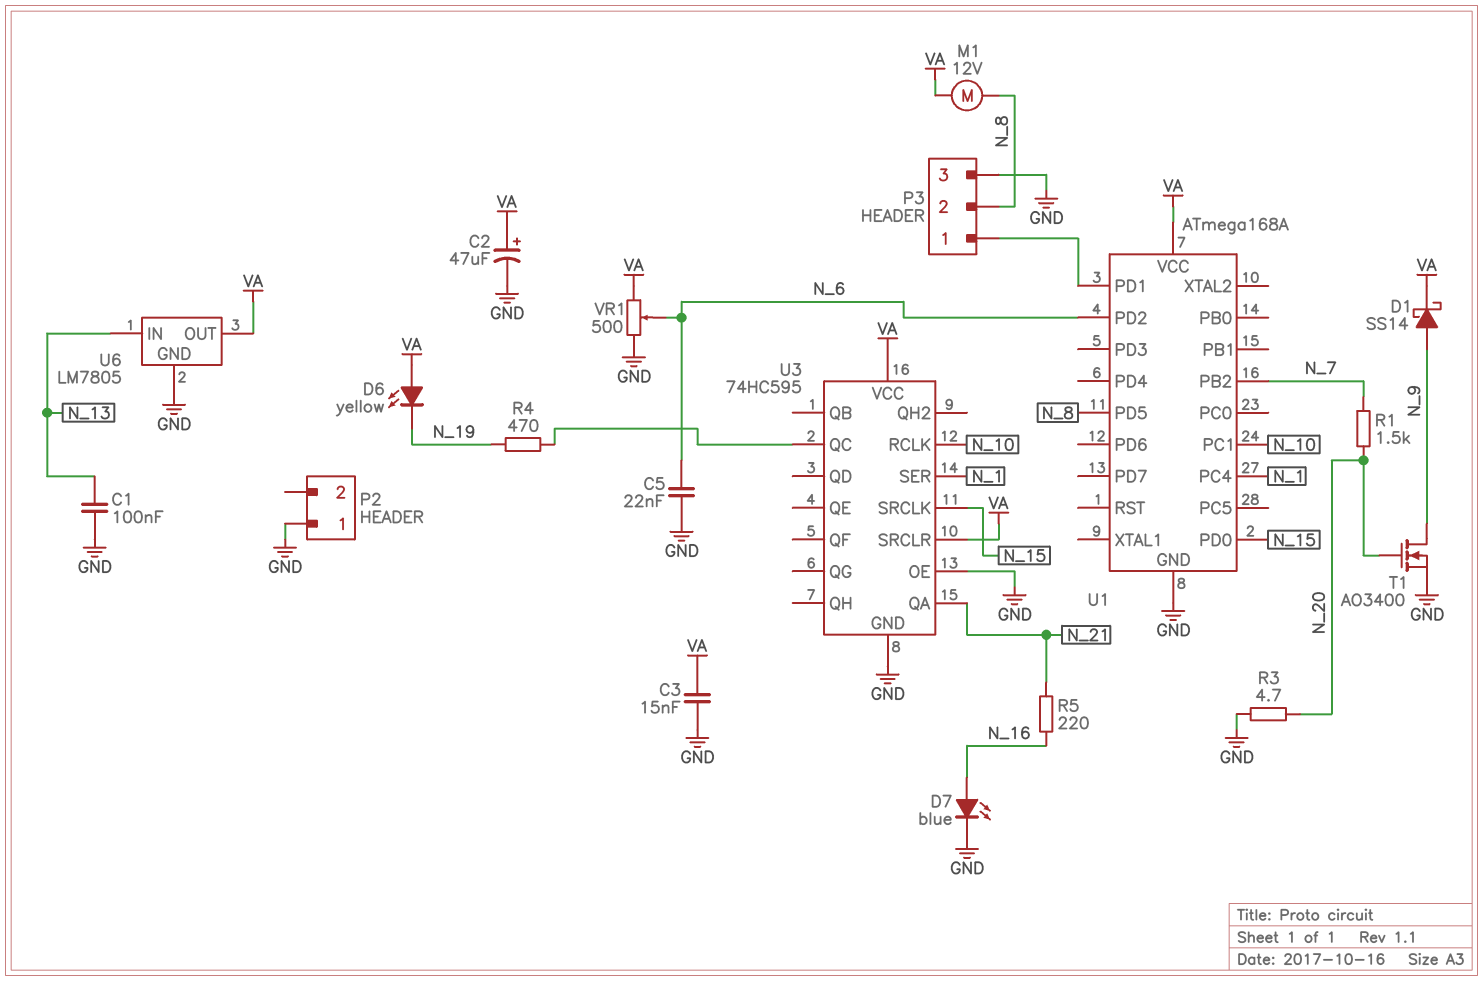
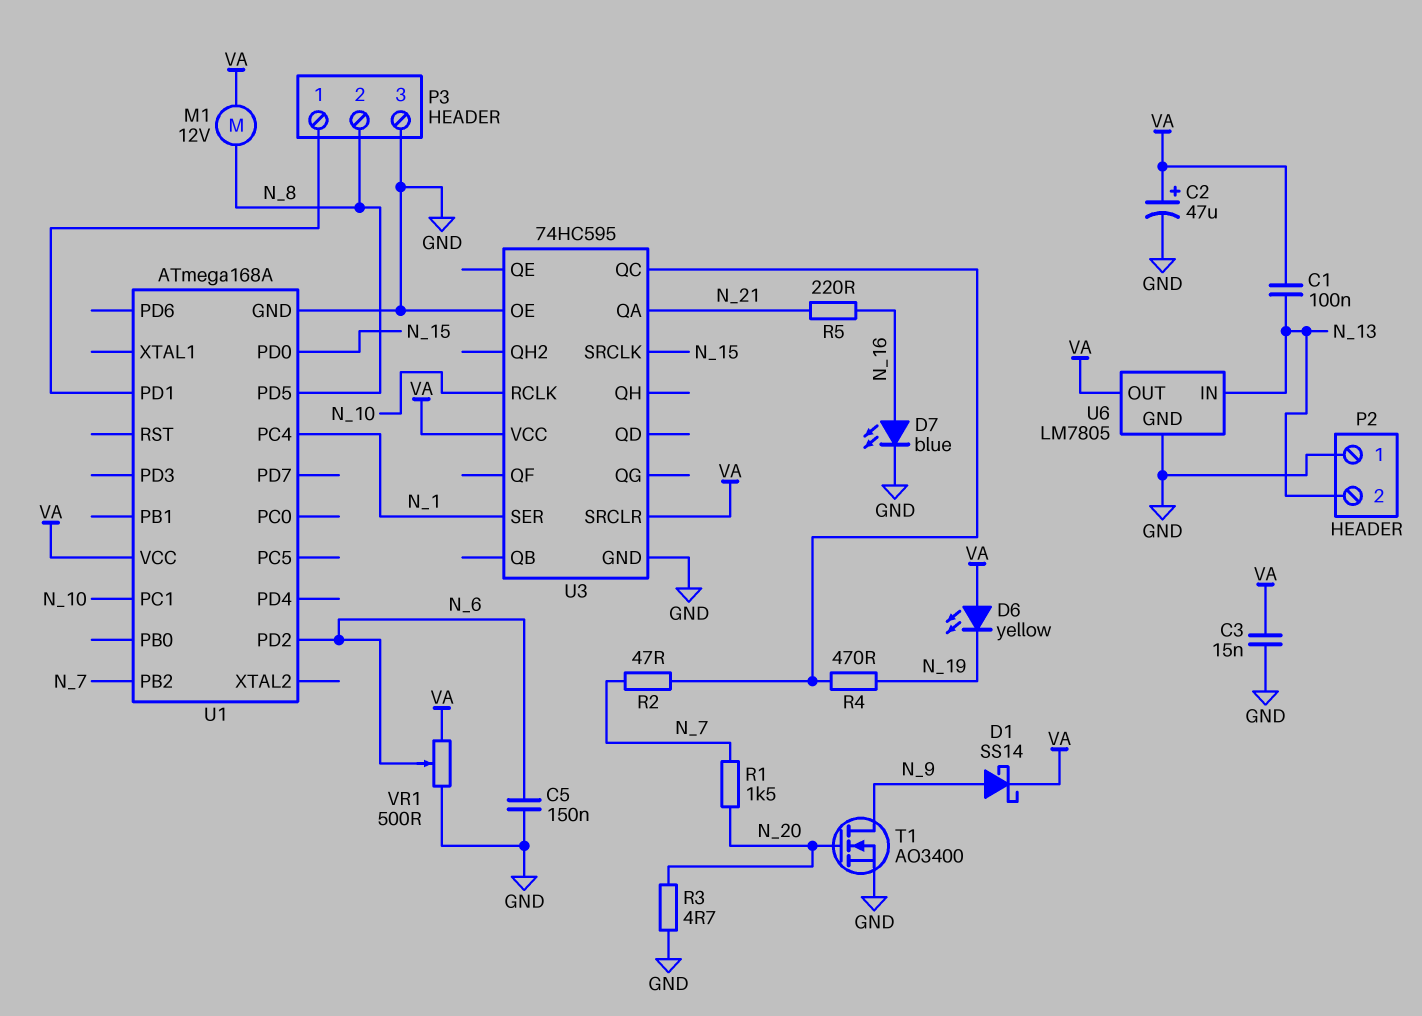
C1: 100nF (GND, N_13) -> 100nF (N_13, VA)
C5: 22nF (GND, N_6) -> 150nF (GND, N_6)
P2 pin 2: none -> N_13
R2: none -> 47 (N_7, U3/QC)

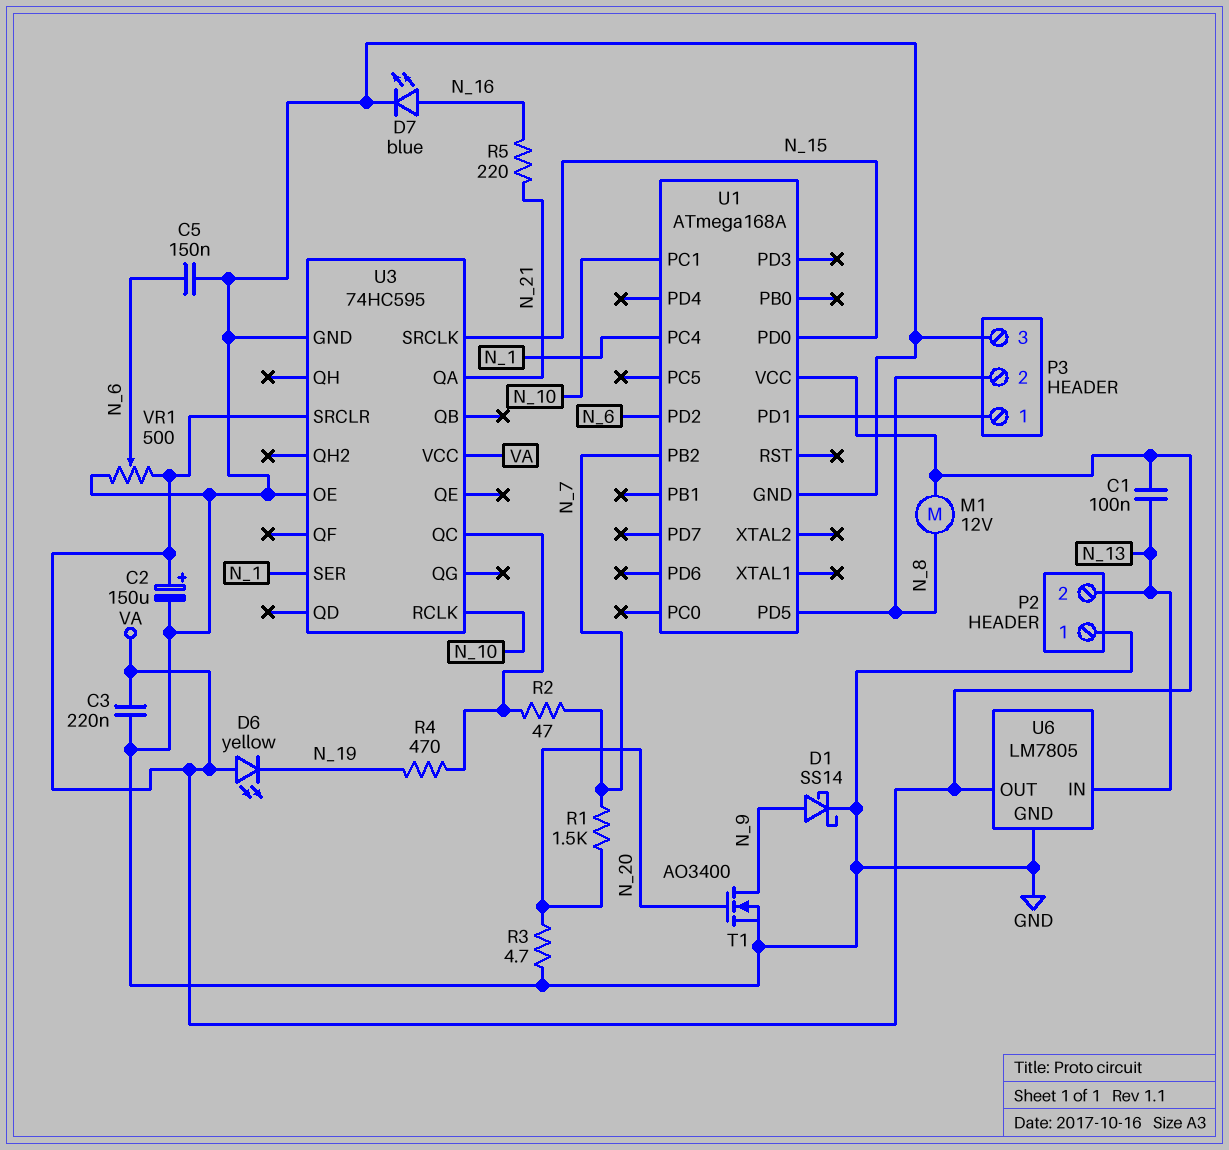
C2: 47uF (plus VA, minus GND) -> 150uF (plus VA, minus GND)
C3: 15nF (GND, VA) -> 220nF (GND, VA)
D1: schottky SS14 (A N_9, K VA) -> schottky SS14 (A N_9, K GND)

